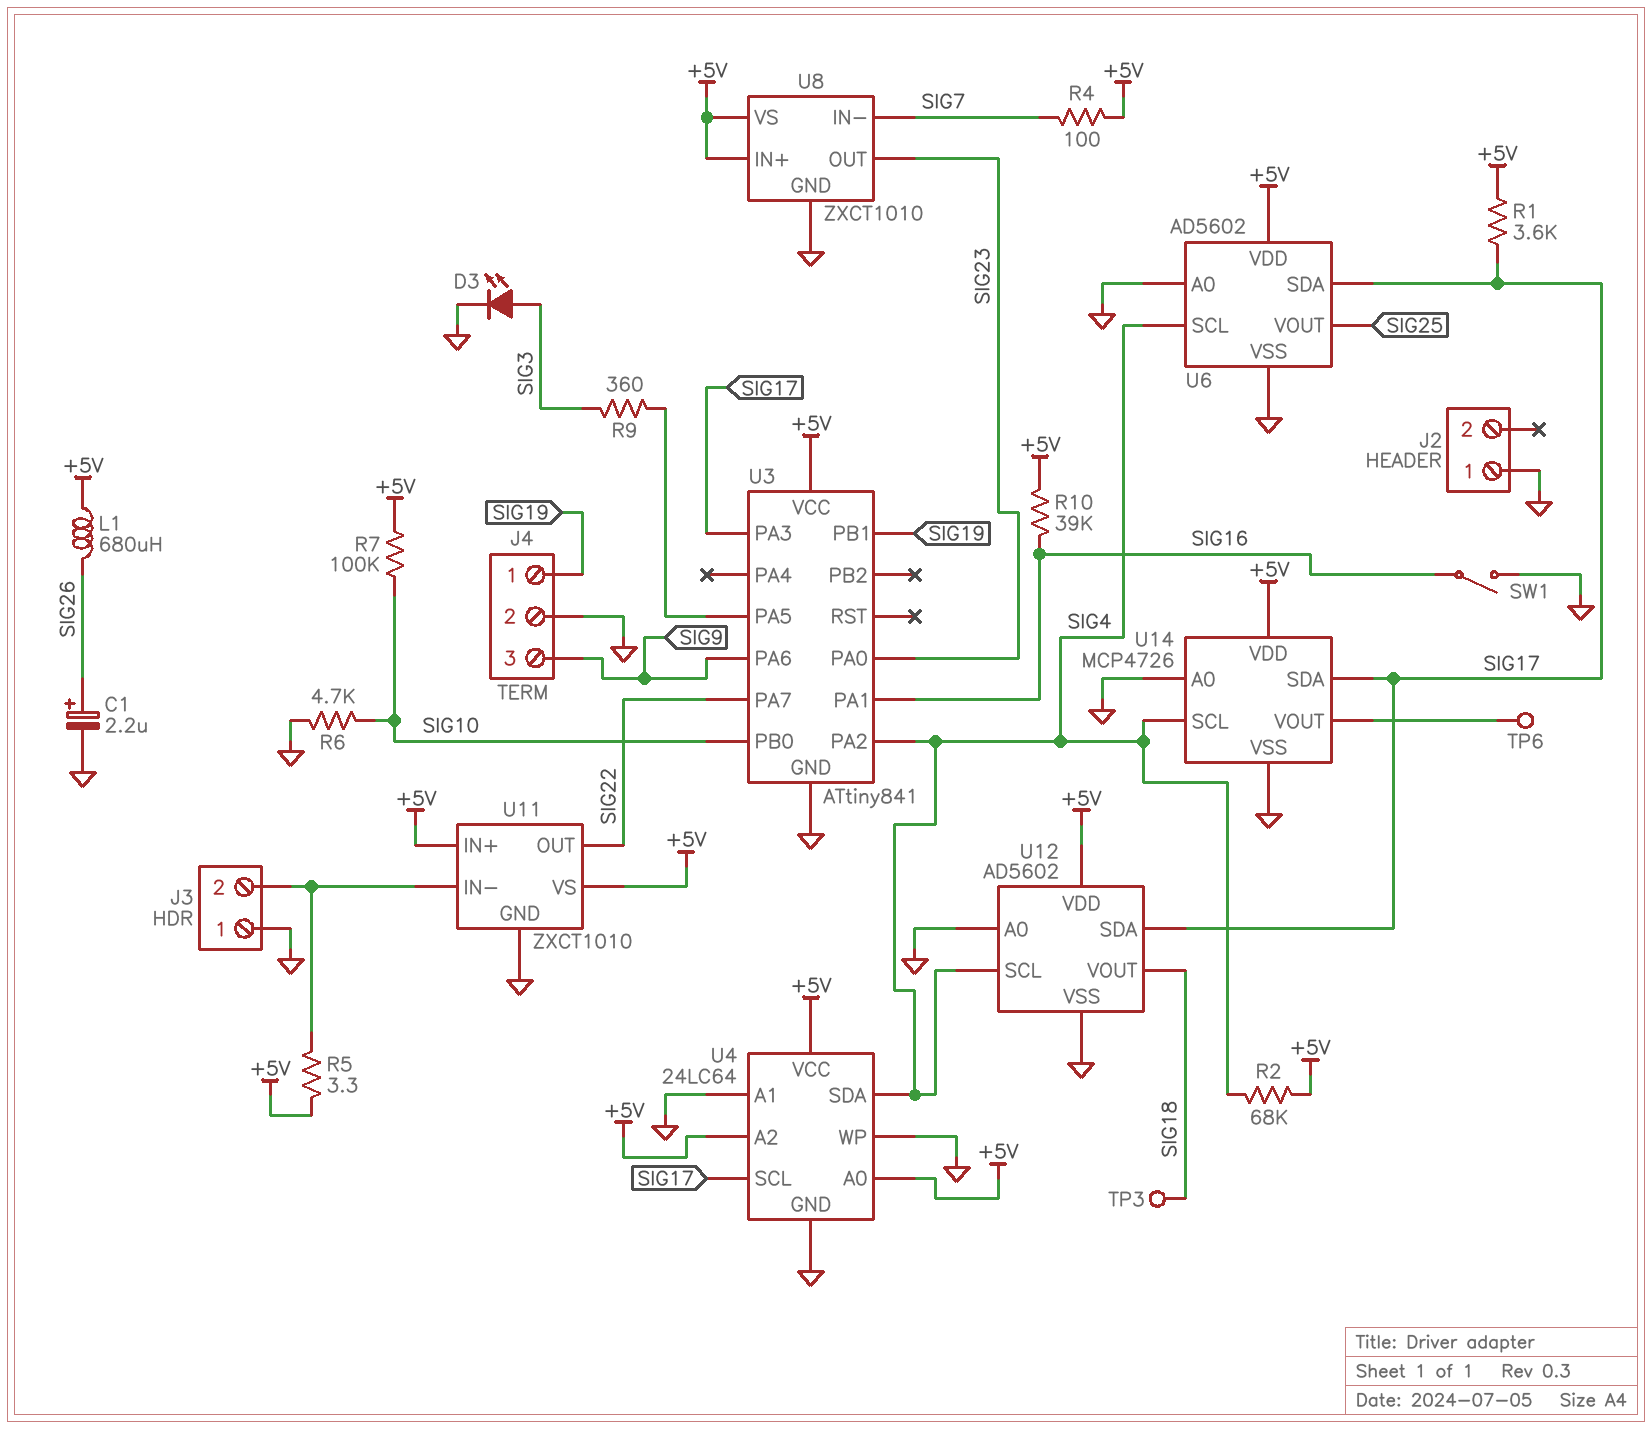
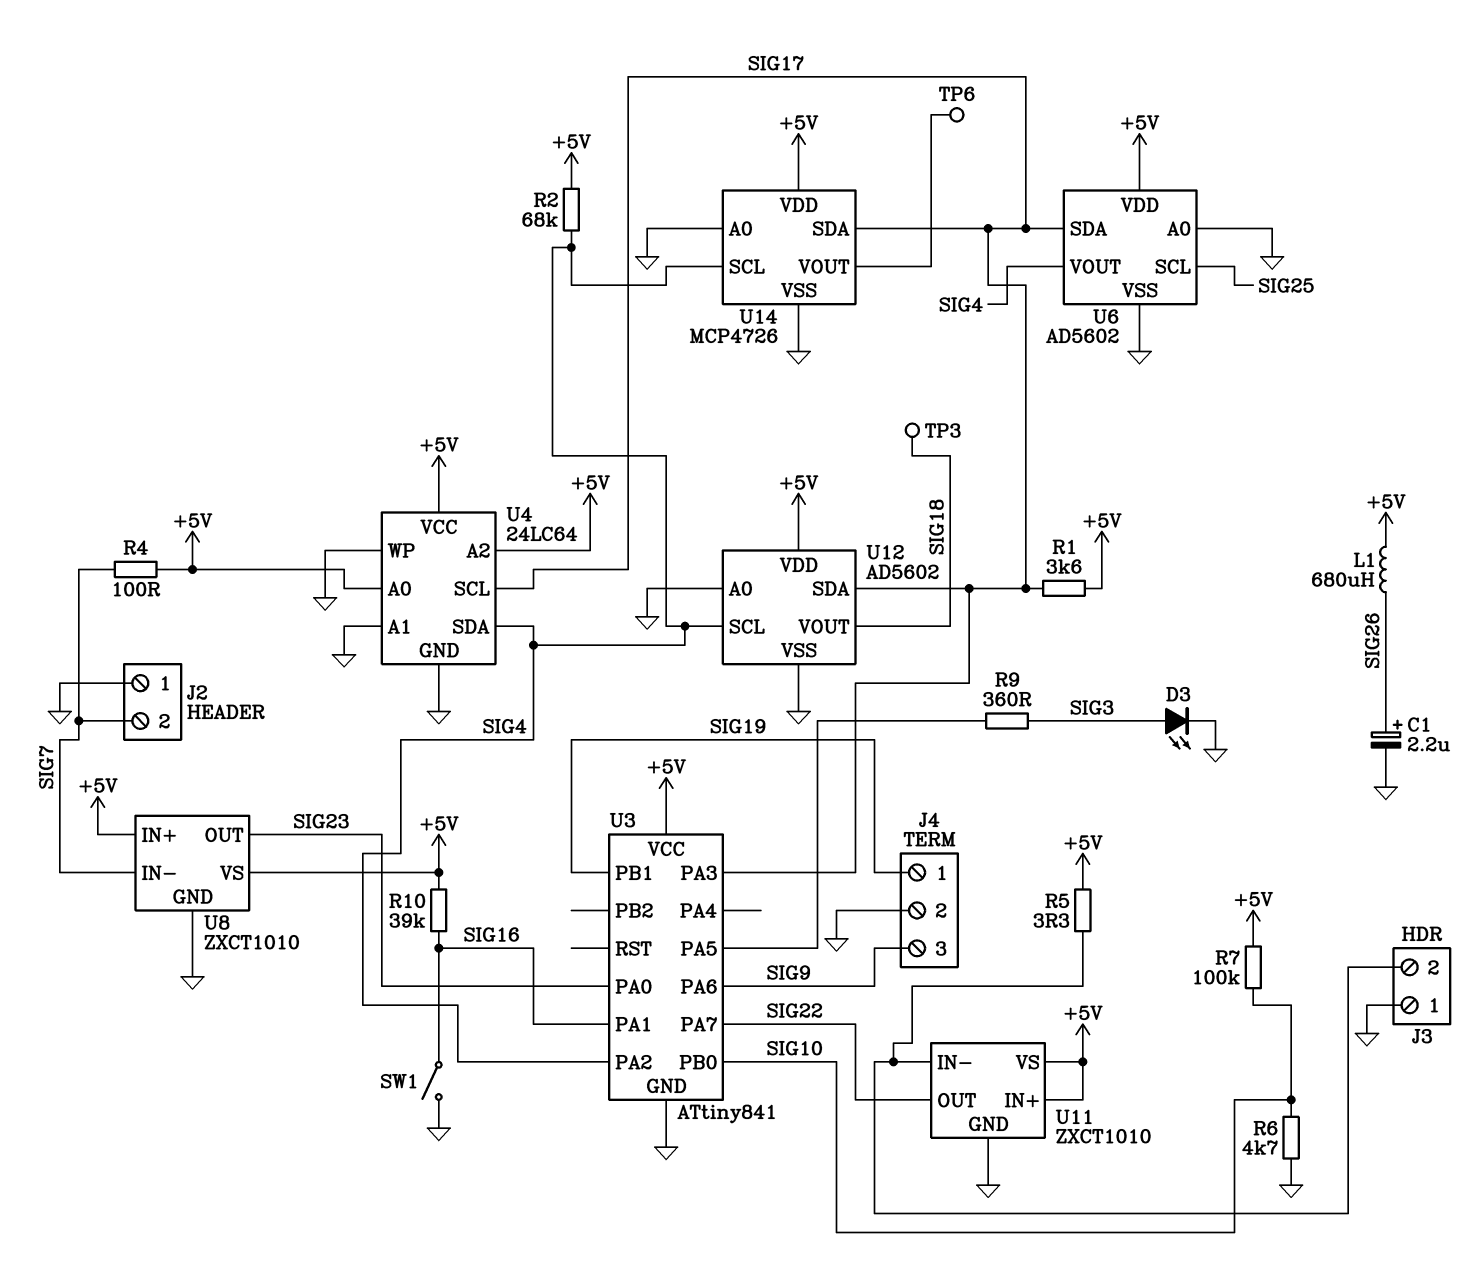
J2 pin 2: none -> SIG7
U6 pin SCL: SIG4 -> SIG25
U6 pin VOUT: SIG25 -> SIG4

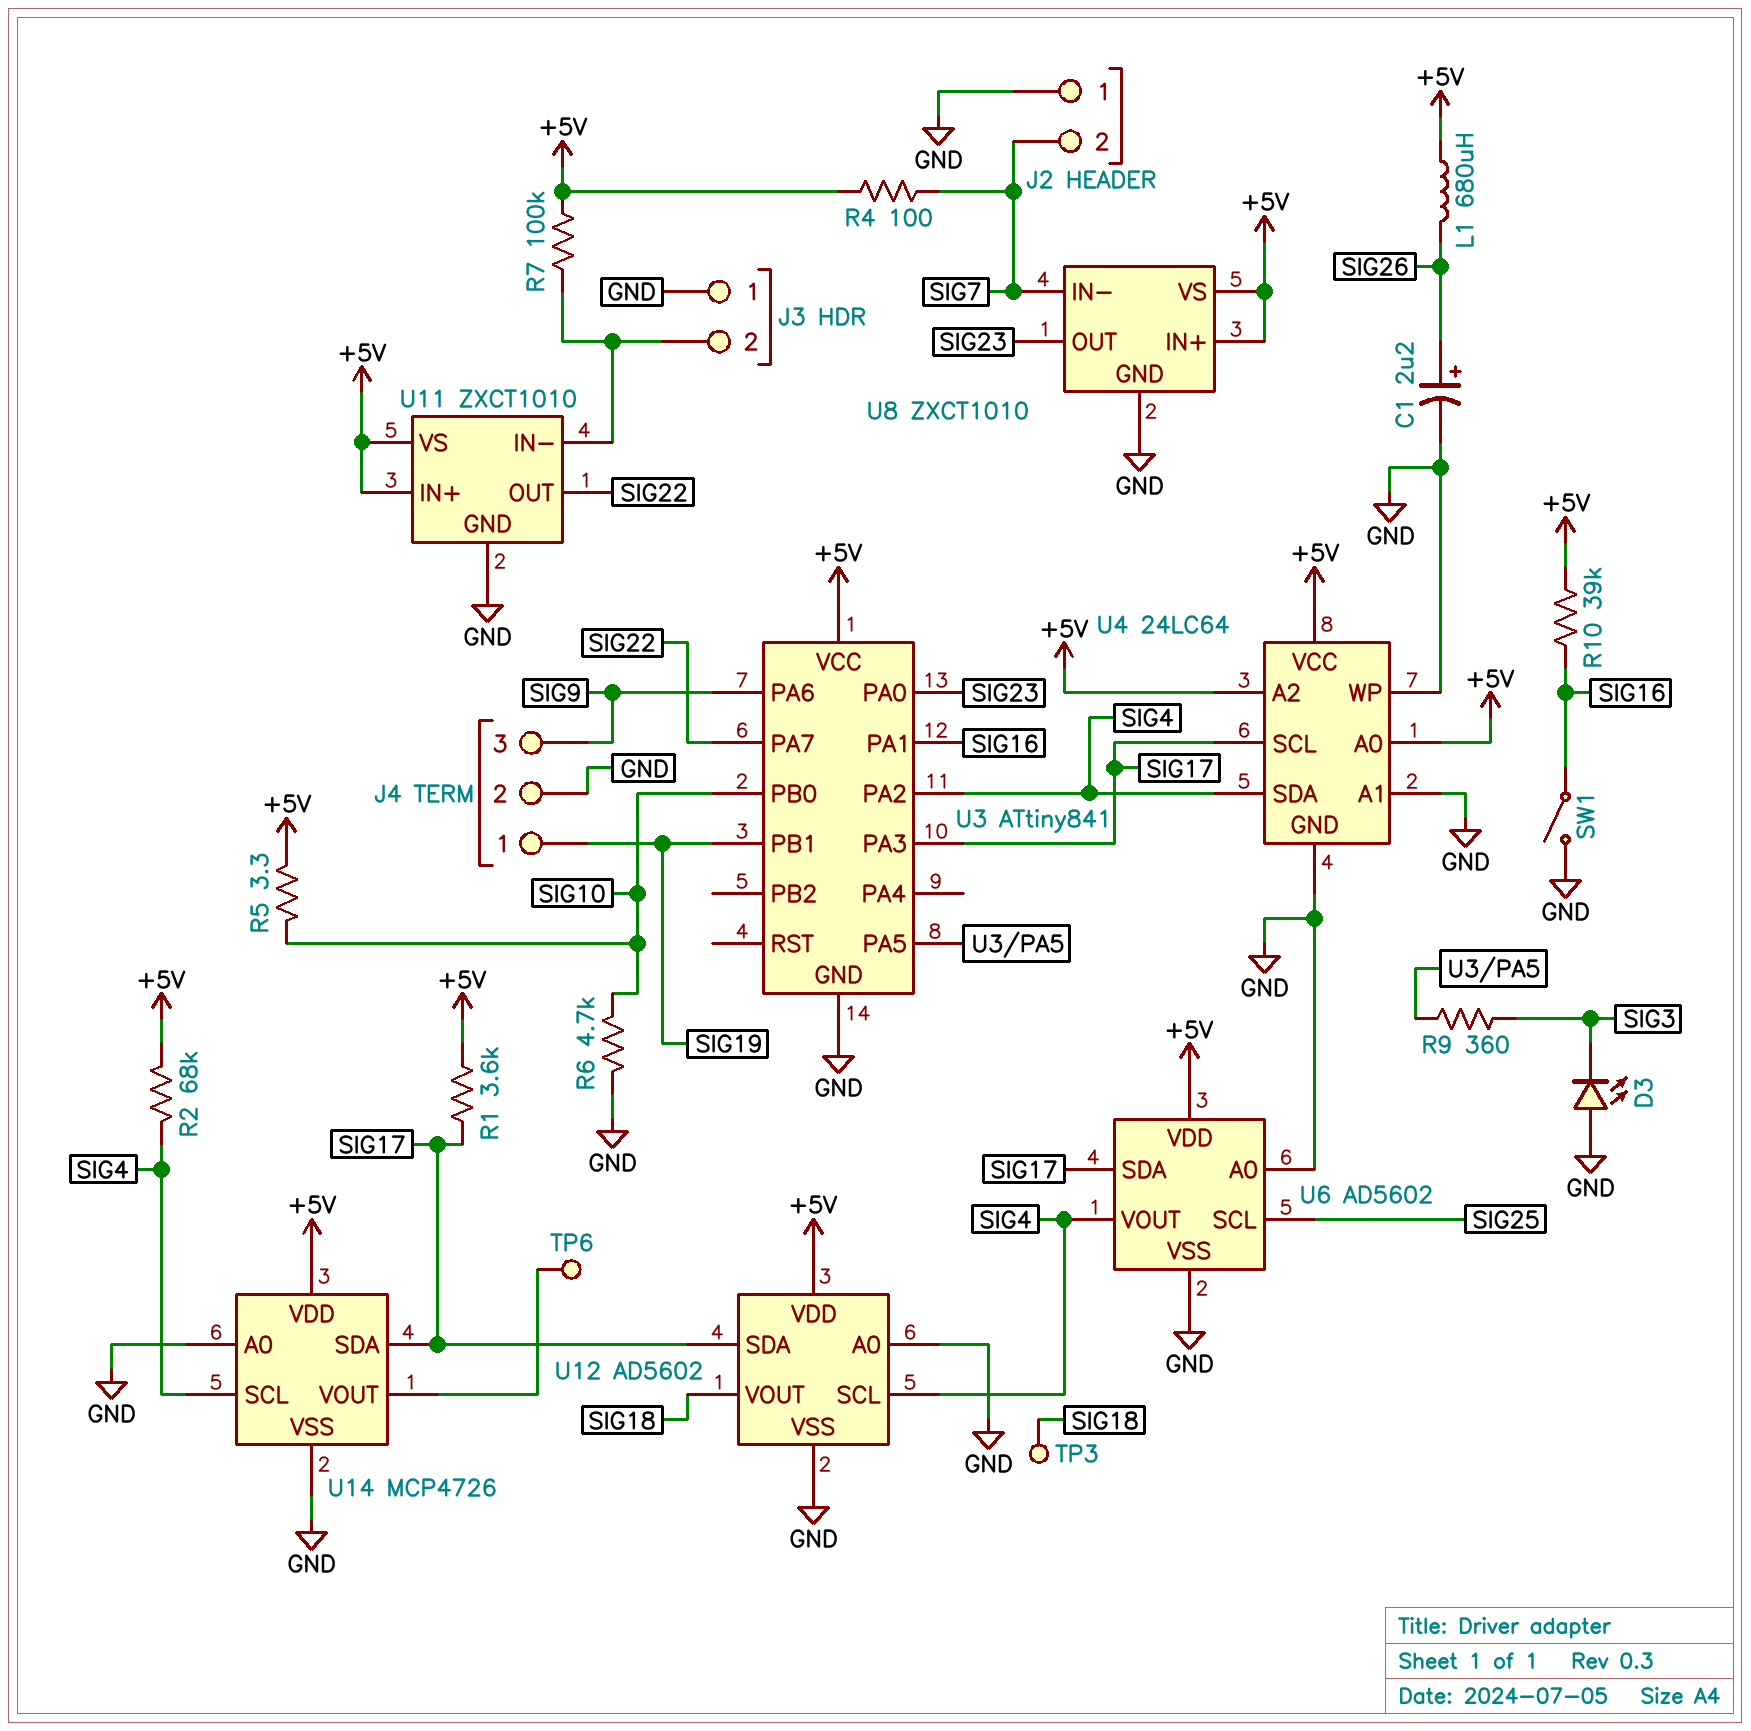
D3: LED (A SIG3, K GND) -> LED (A GND, K SIG3)
R5: 3.3 (+5V, J3/2) -> 3.3 (+5V, SIG10)
R7: 100k (+5V, SIG10) -> 100k (+5V, J3/2)

